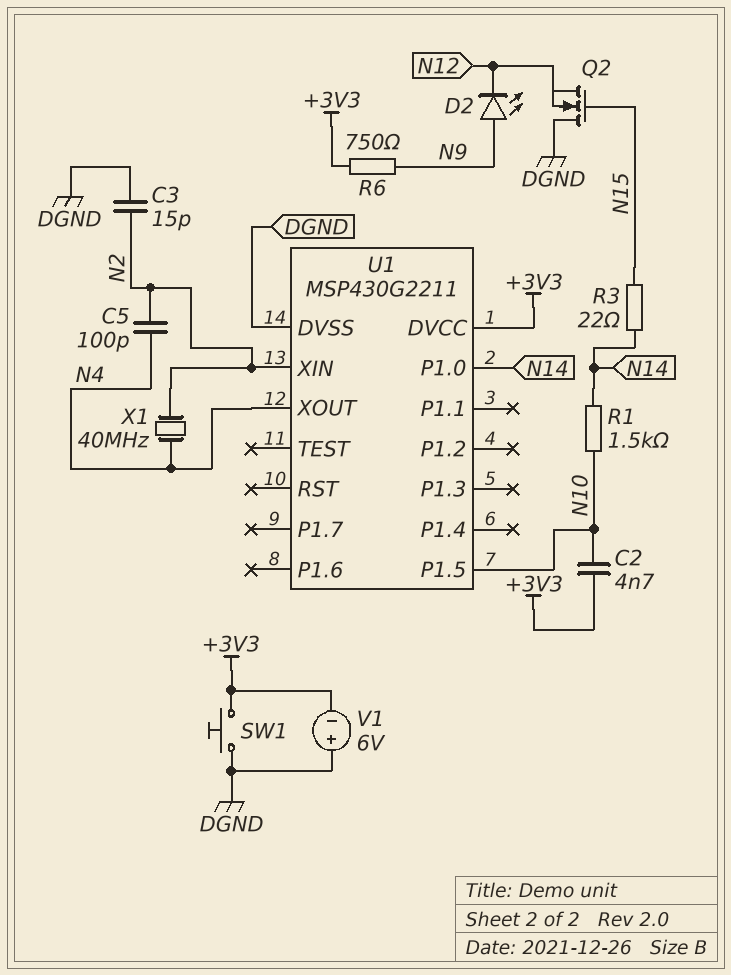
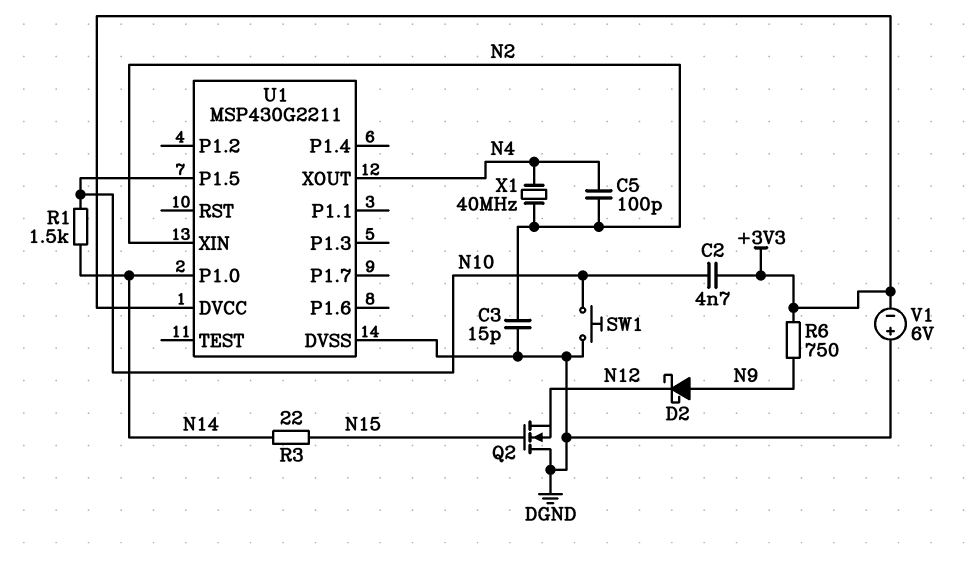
D2: LED (A N9, K N12) -> schottky (A N9, K N12)
SW1: button (+3V3, DGND) -> button (DGND, N10)

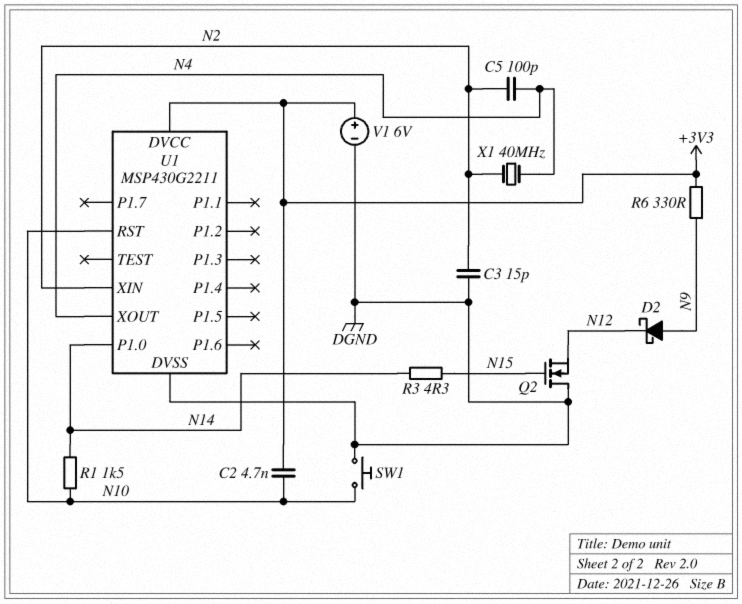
R3: 22 (N14, N15) -> 4.3 (N14, N15)
R6: 750 (+3V3, N9) -> 330 (+3V3, N9)
U1 pin P1.5: N10 -> none
U1 pin RST: none -> N10
V1: 6V (plus DGND, minus +3V3) -> 6V (plus +3V3, minus DGND)

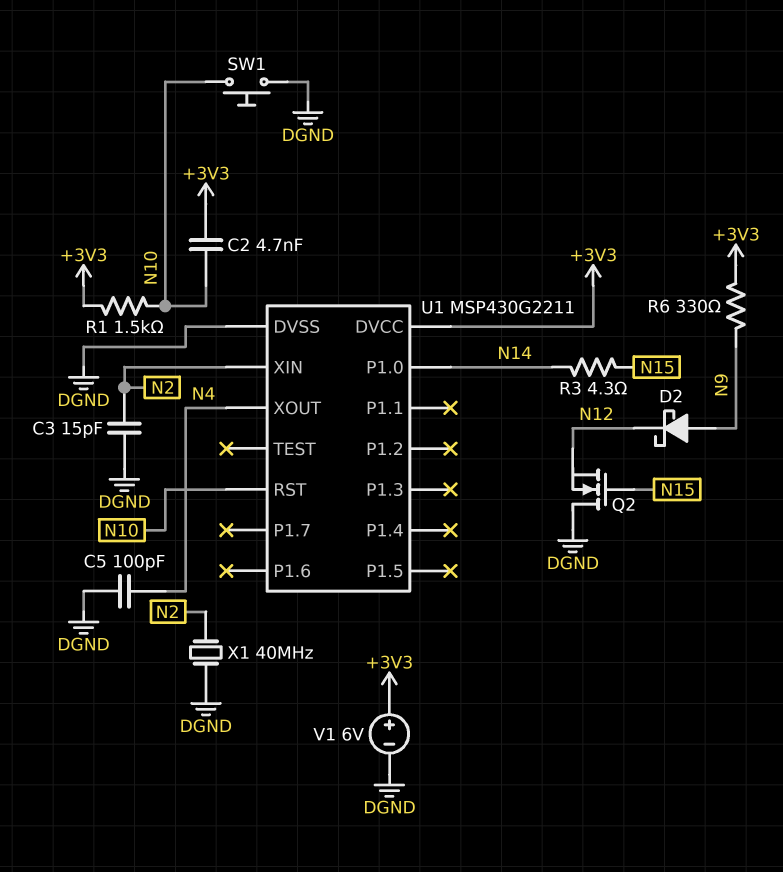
C5: 100pF (N2, N4) -> 100pF (DGND, N4)
R1: 1.5k (N10, N14) -> 1.5k (+3V3, N10)
X1: 40MHz (N2, N4) -> 40MHz (DGND, N2)

